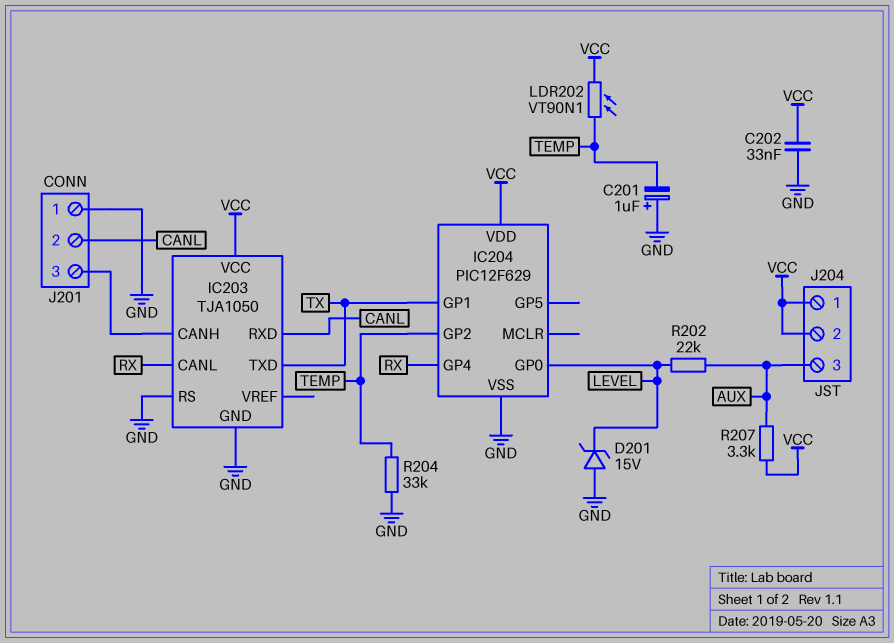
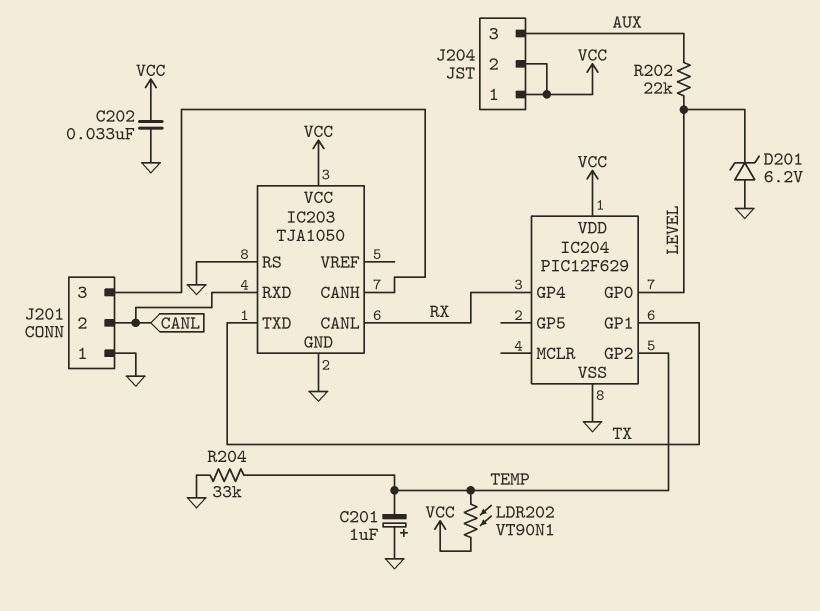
D201: zener 15V (A GND, K LEVEL) -> zener 6.2V (A GND, K LEVEL)
R207: 3.3k (AUX, VCC) -> none

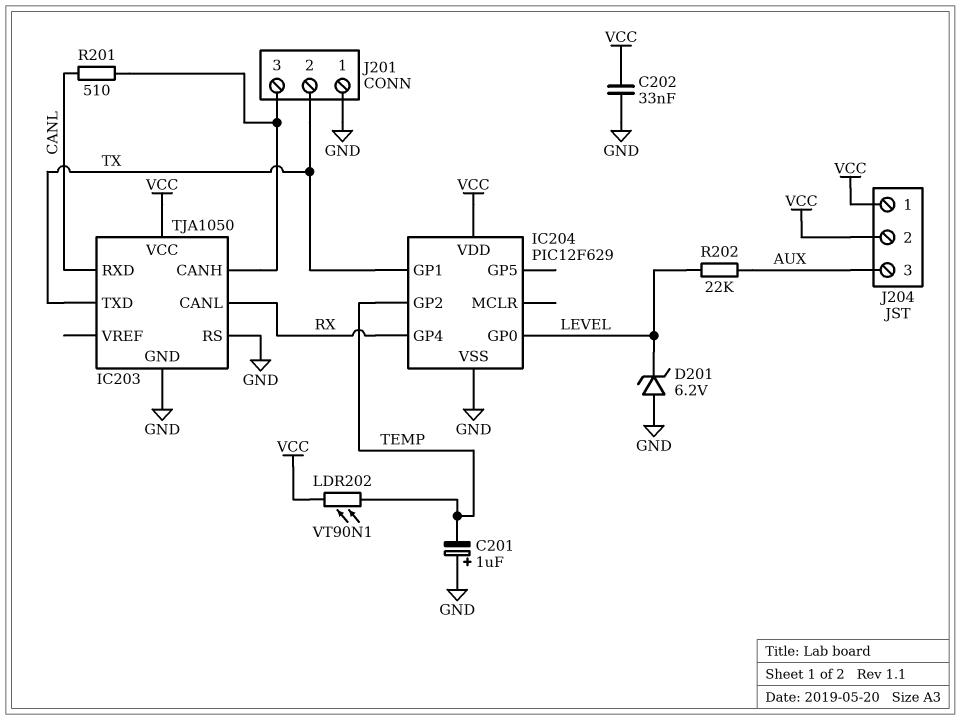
J201 pin 2: CANL -> TX
R201: none -> 510 (CANL, IC203/CANH)
R204: 33k (GND, TEMP) -> none

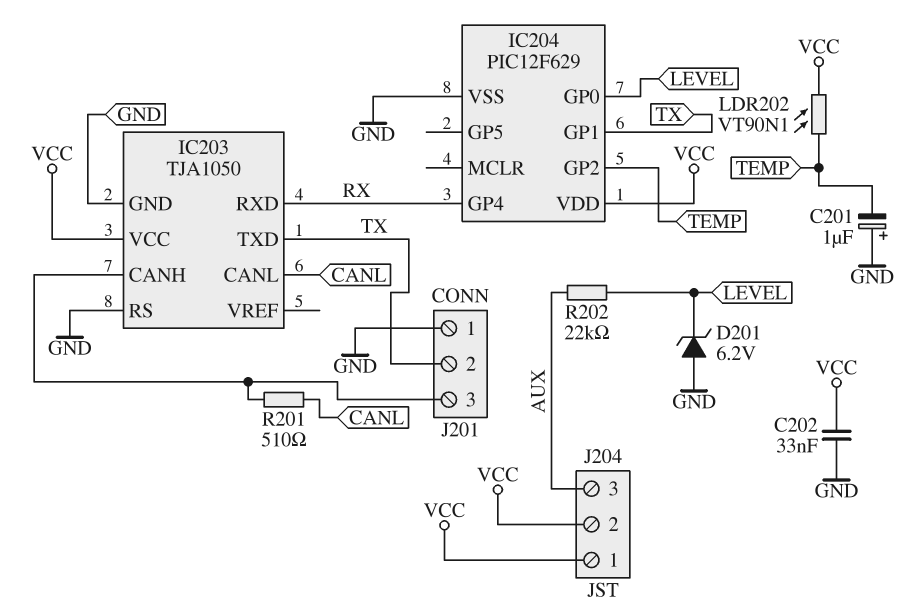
IC203 pin CANL: RX -> CANL
IC203 pin RXD: CANL -> RX

